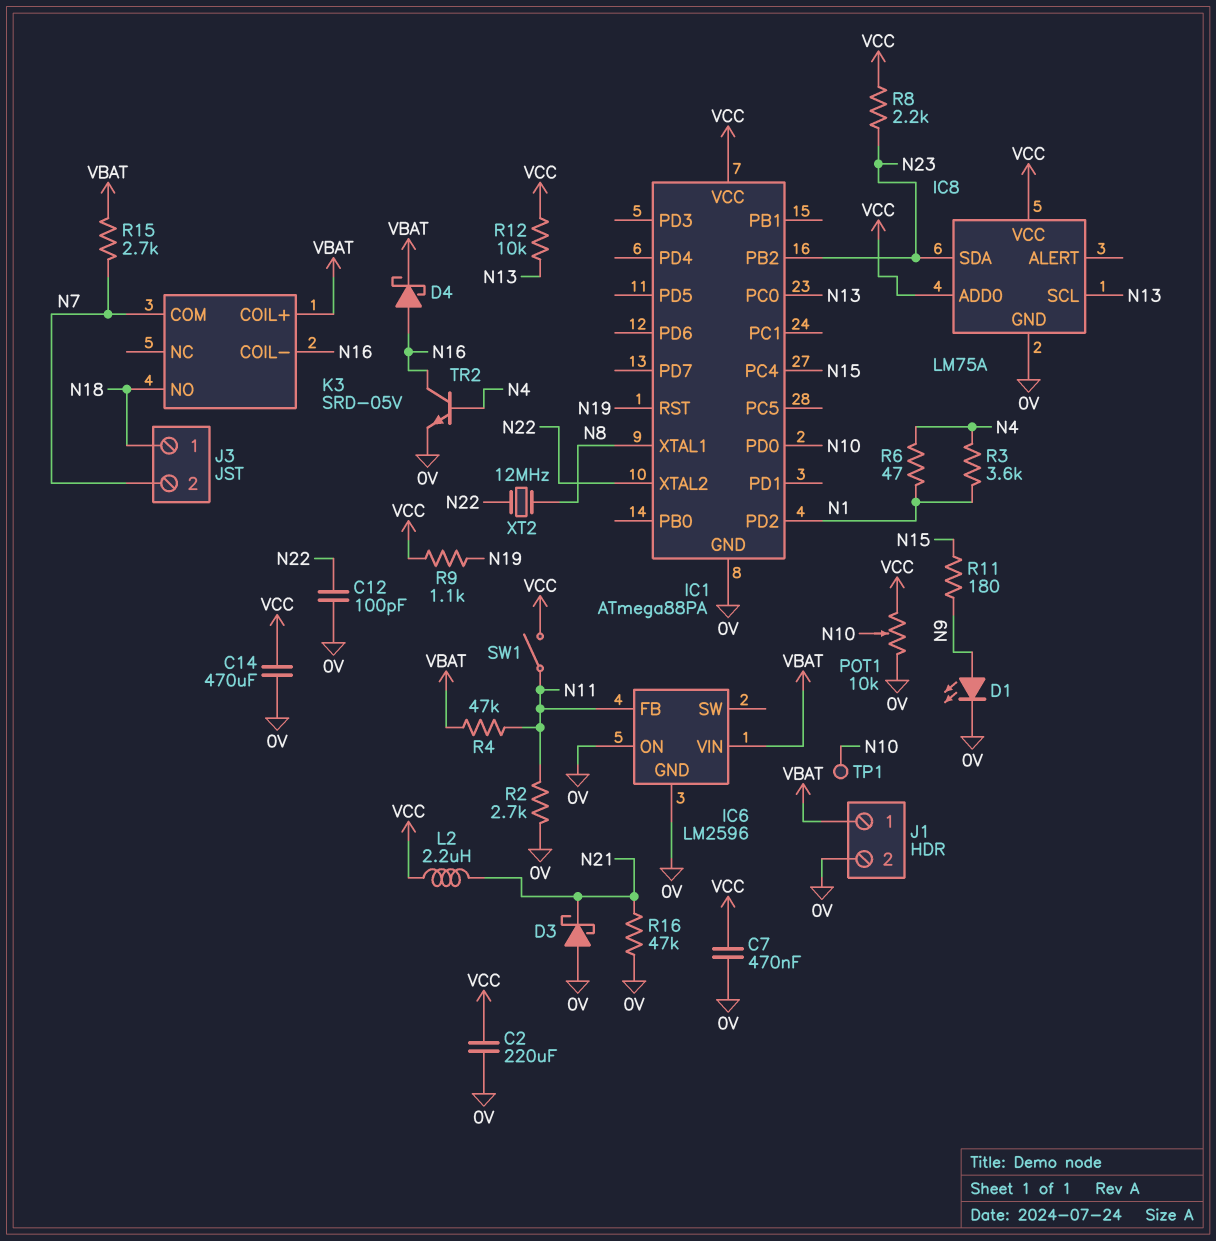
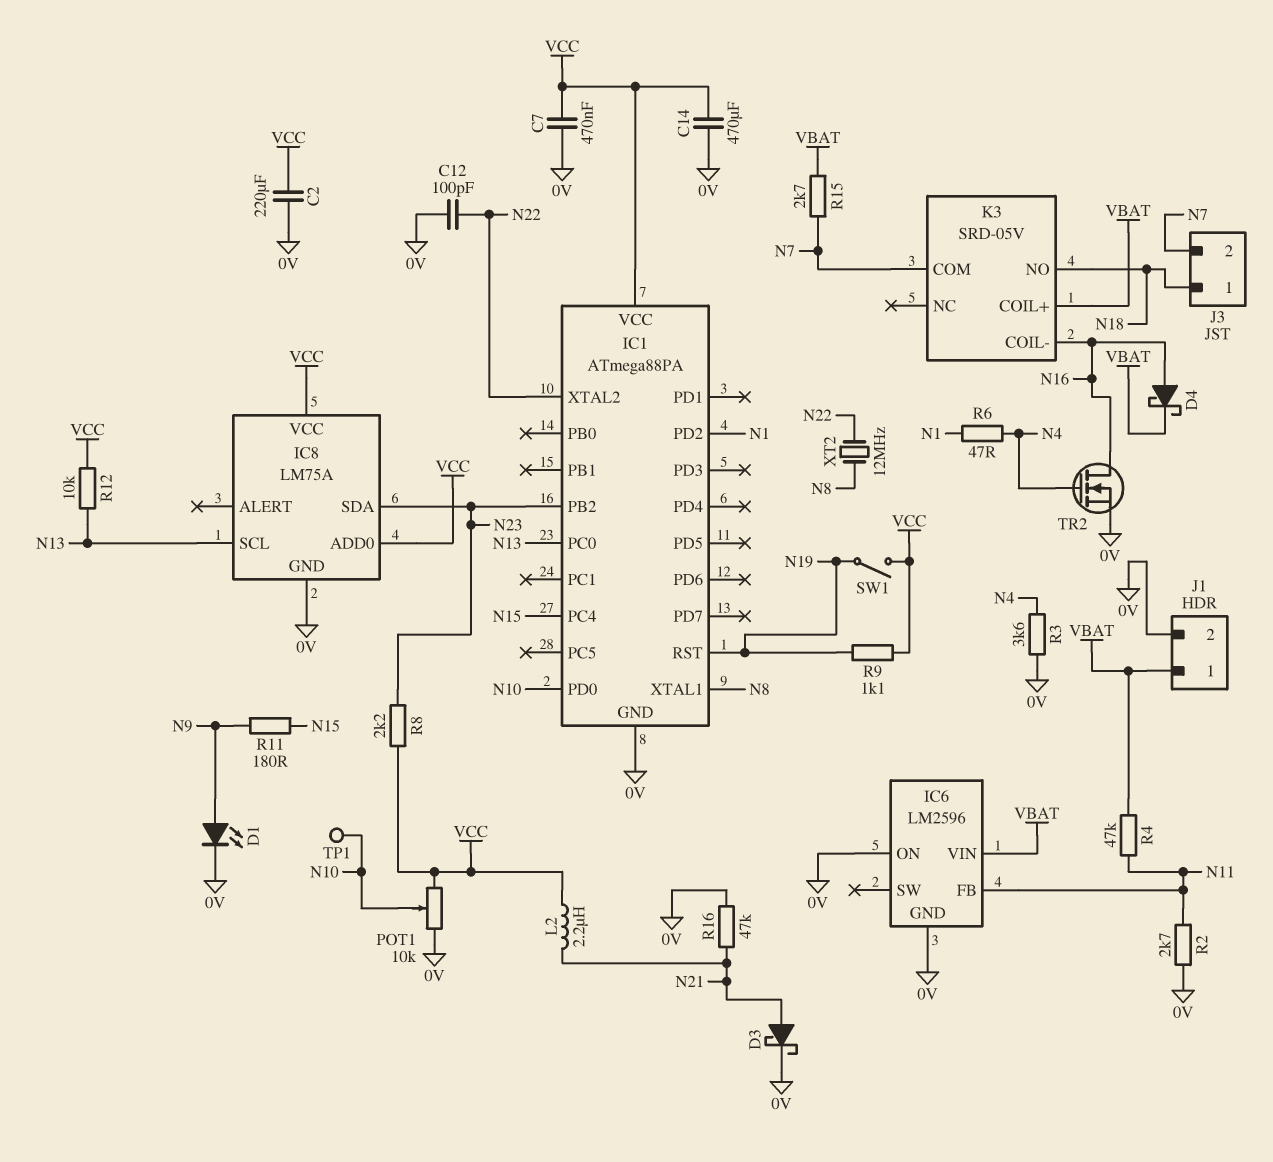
D3: schottky (A 0V, K N21) -> schottky (A N21, K 0V)
R3: 3.6k (N1, N4) -> 3.6k (0V, N4)
SW1: switch (N11, VCC) -> switch (N19, VCC)
TR2: NPN (B N4, C N16, E 0V) -> NMOS (G N4, D N16, S 0V)

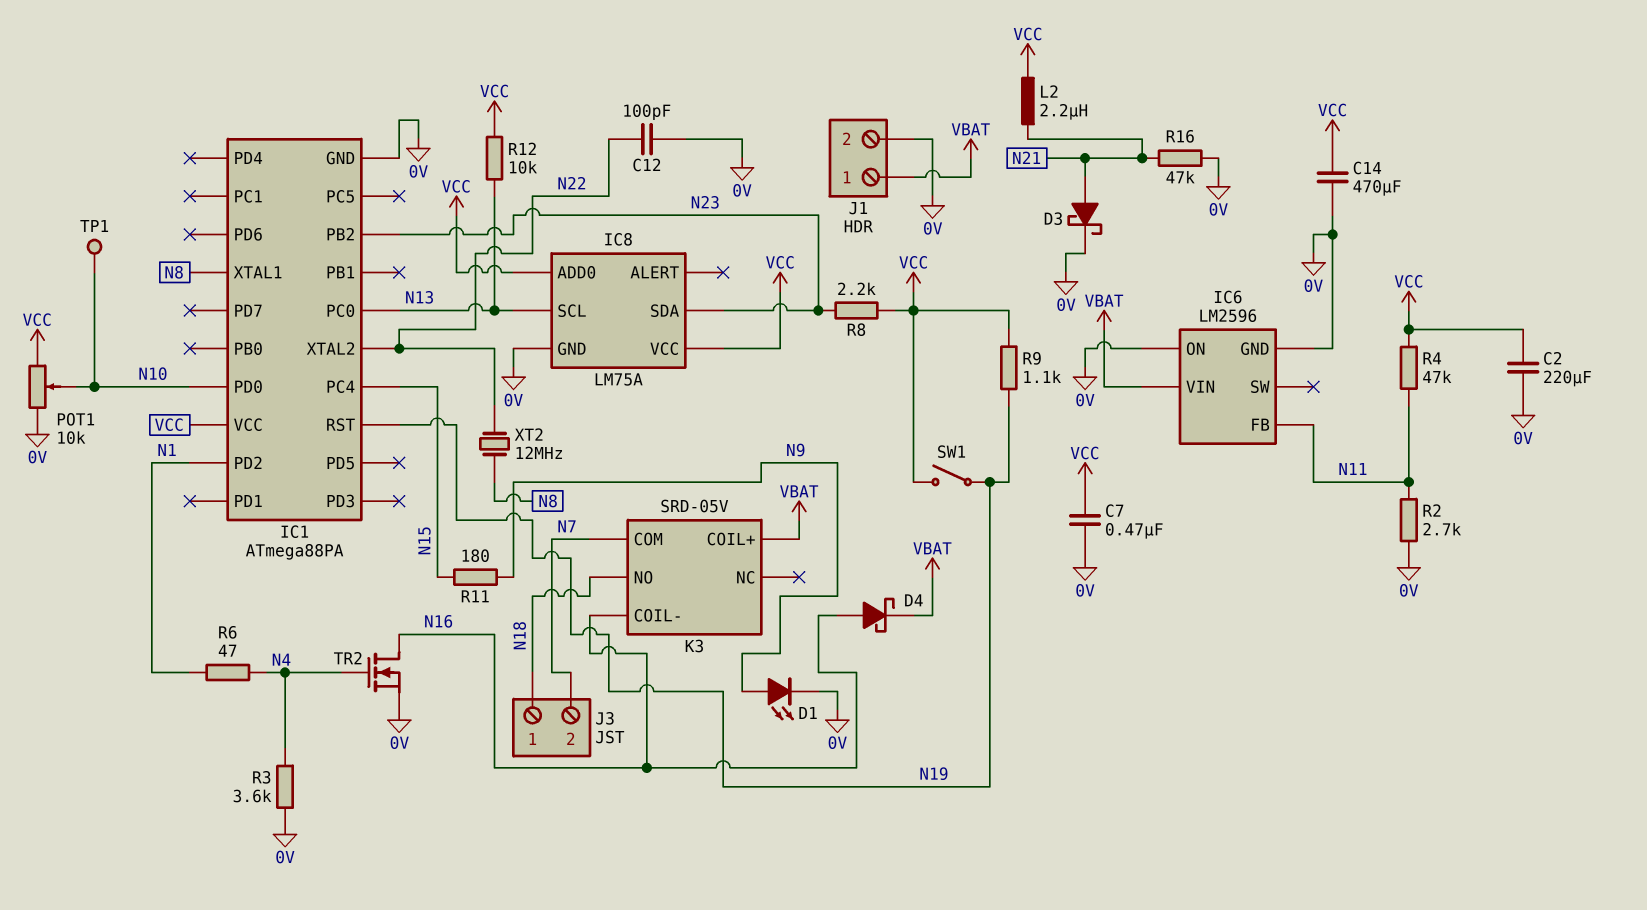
R4: 47k (N11, VBAT) -> 47k (N11, VCC)
R15: 2.7k (N7, VBAT) -> none

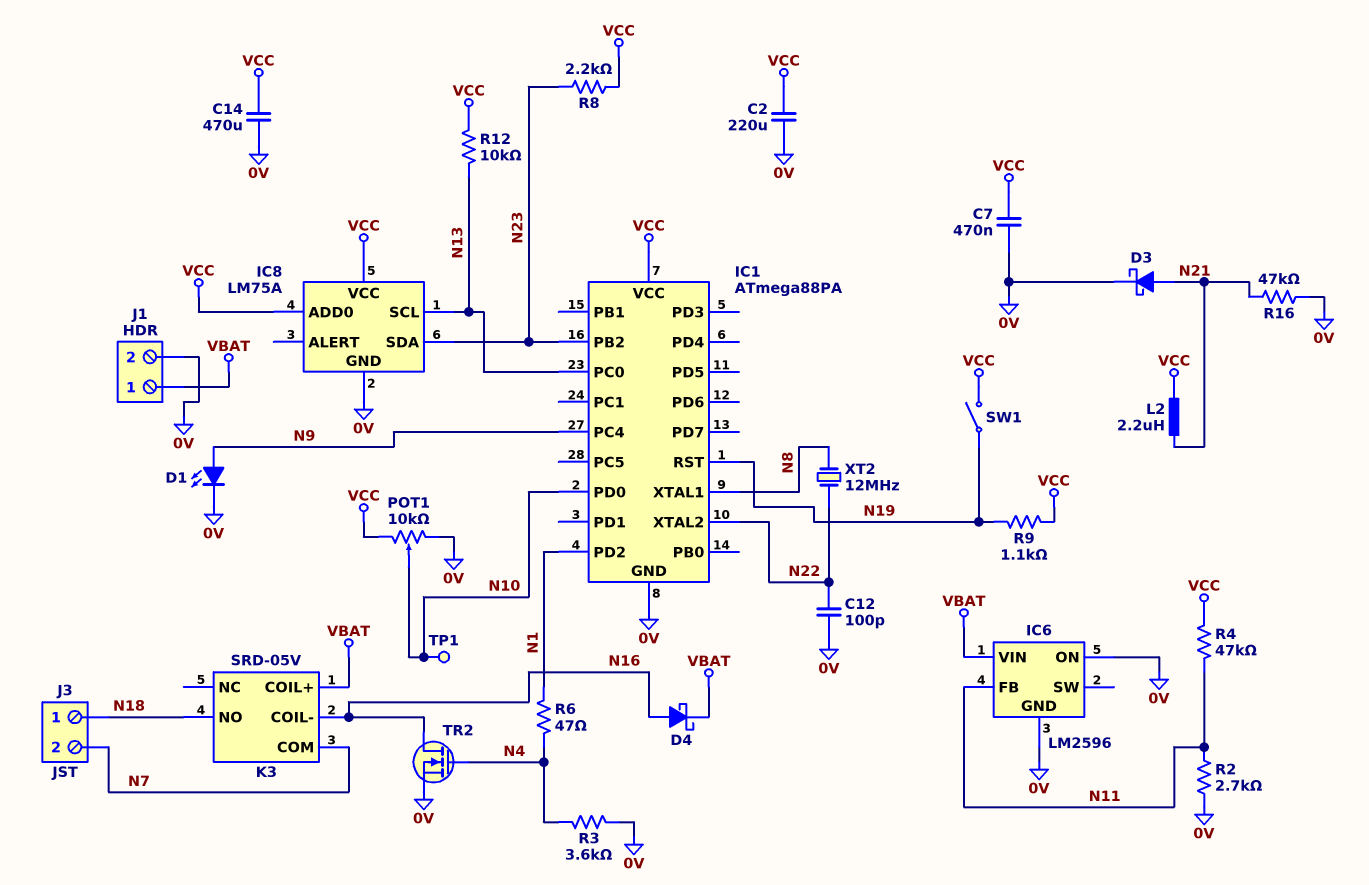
IC1 pin PC4: N15 -> N9
R11: 180 (N9, N15) -> none

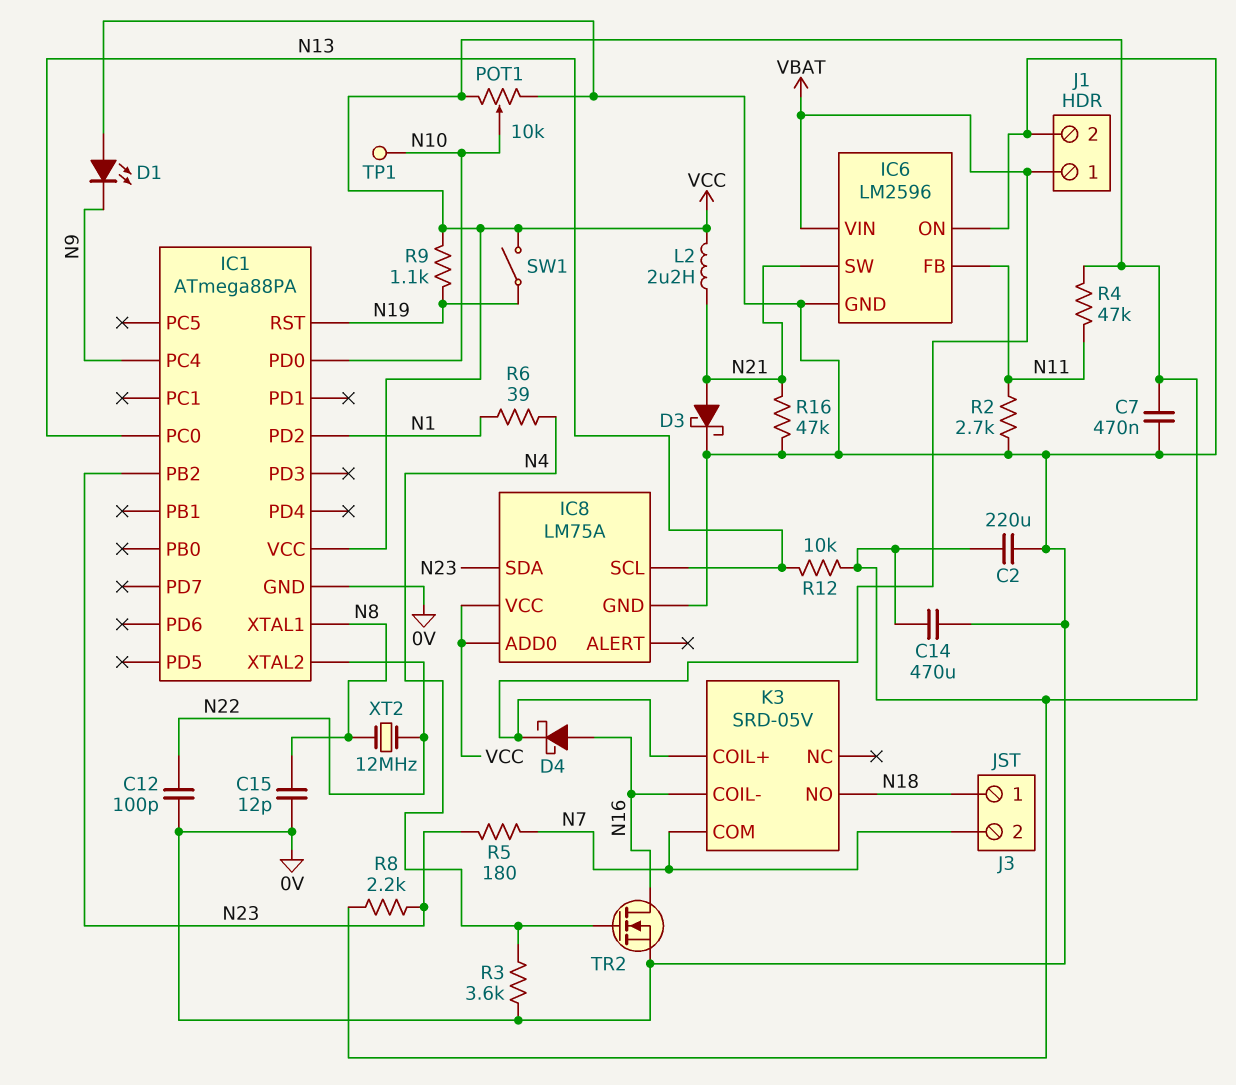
C15: none -> 12pF (0V, N8)
D1: LED (A N9, K 0V) -> LED (A 0V, K N9)
IC6 pin SW: none -> N21
R5: none -> 180 (N7, N23)
R6: 47 (N1, N4) -> 39 (N1, N4)

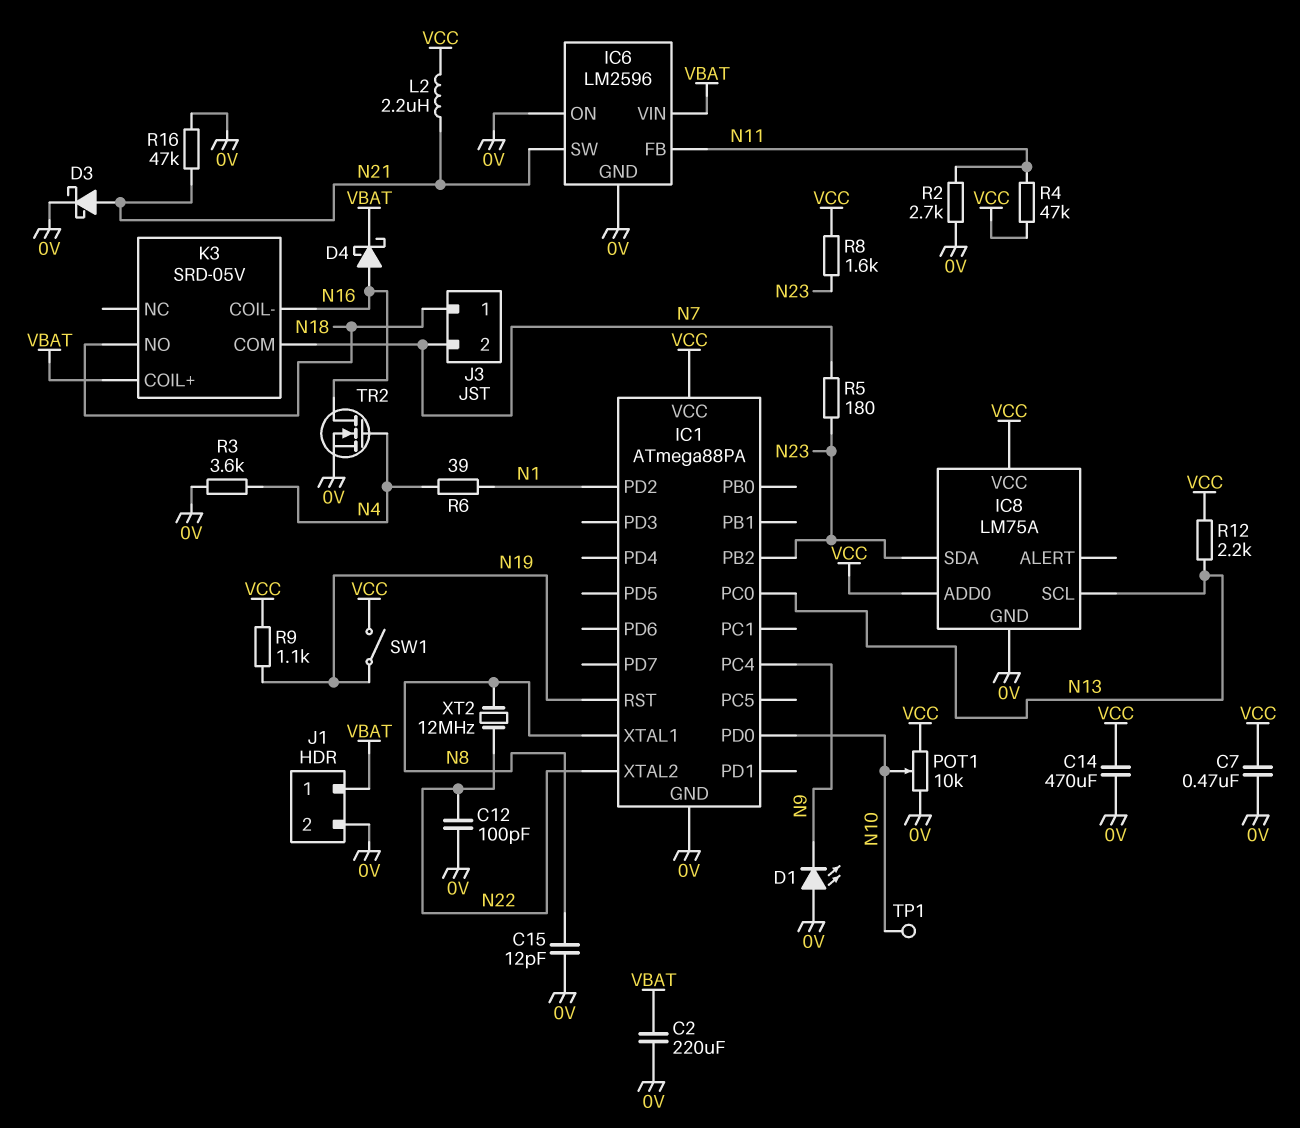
C2: 220uF (0V, VCC) -> 220uF (0V, VBAT)
R8: 2.2k (N23, VCC) -> 1.6k (N23, VCC)
R12: 10k (N13, VCC) -> 2.2k (N13, VCC)

